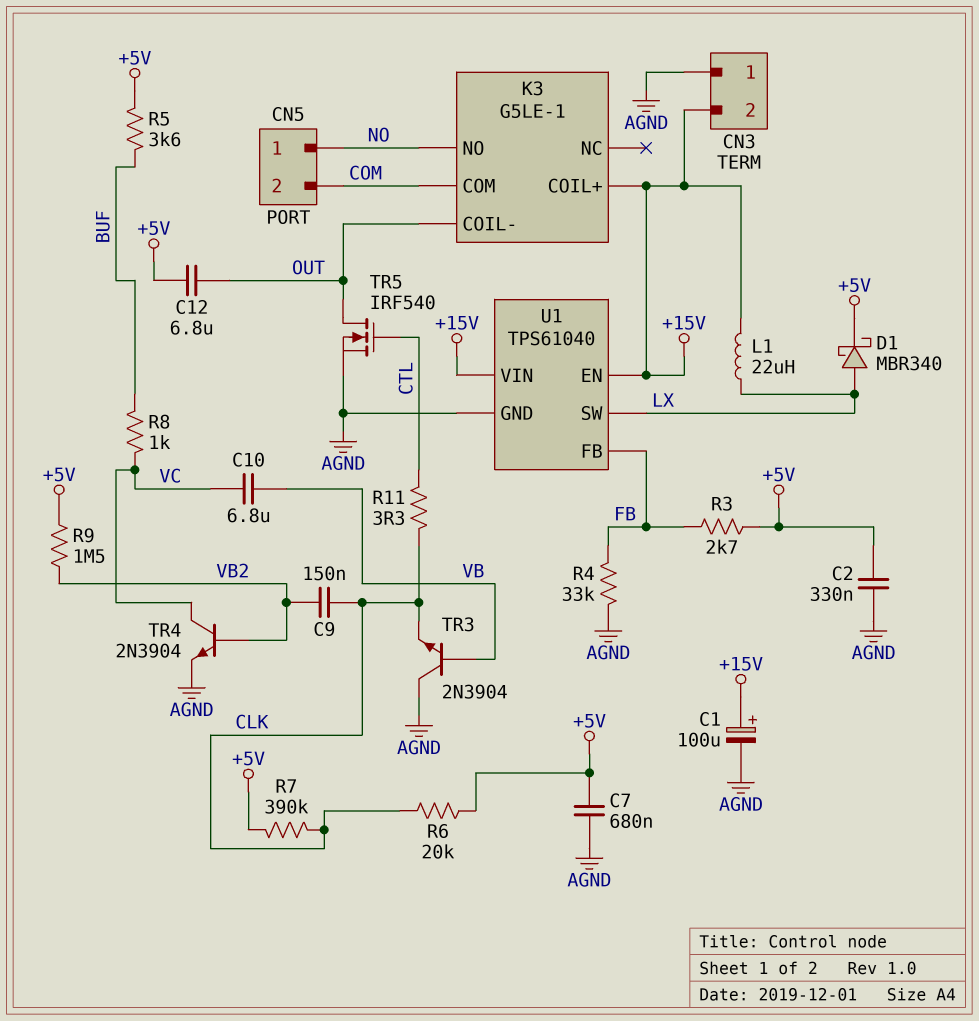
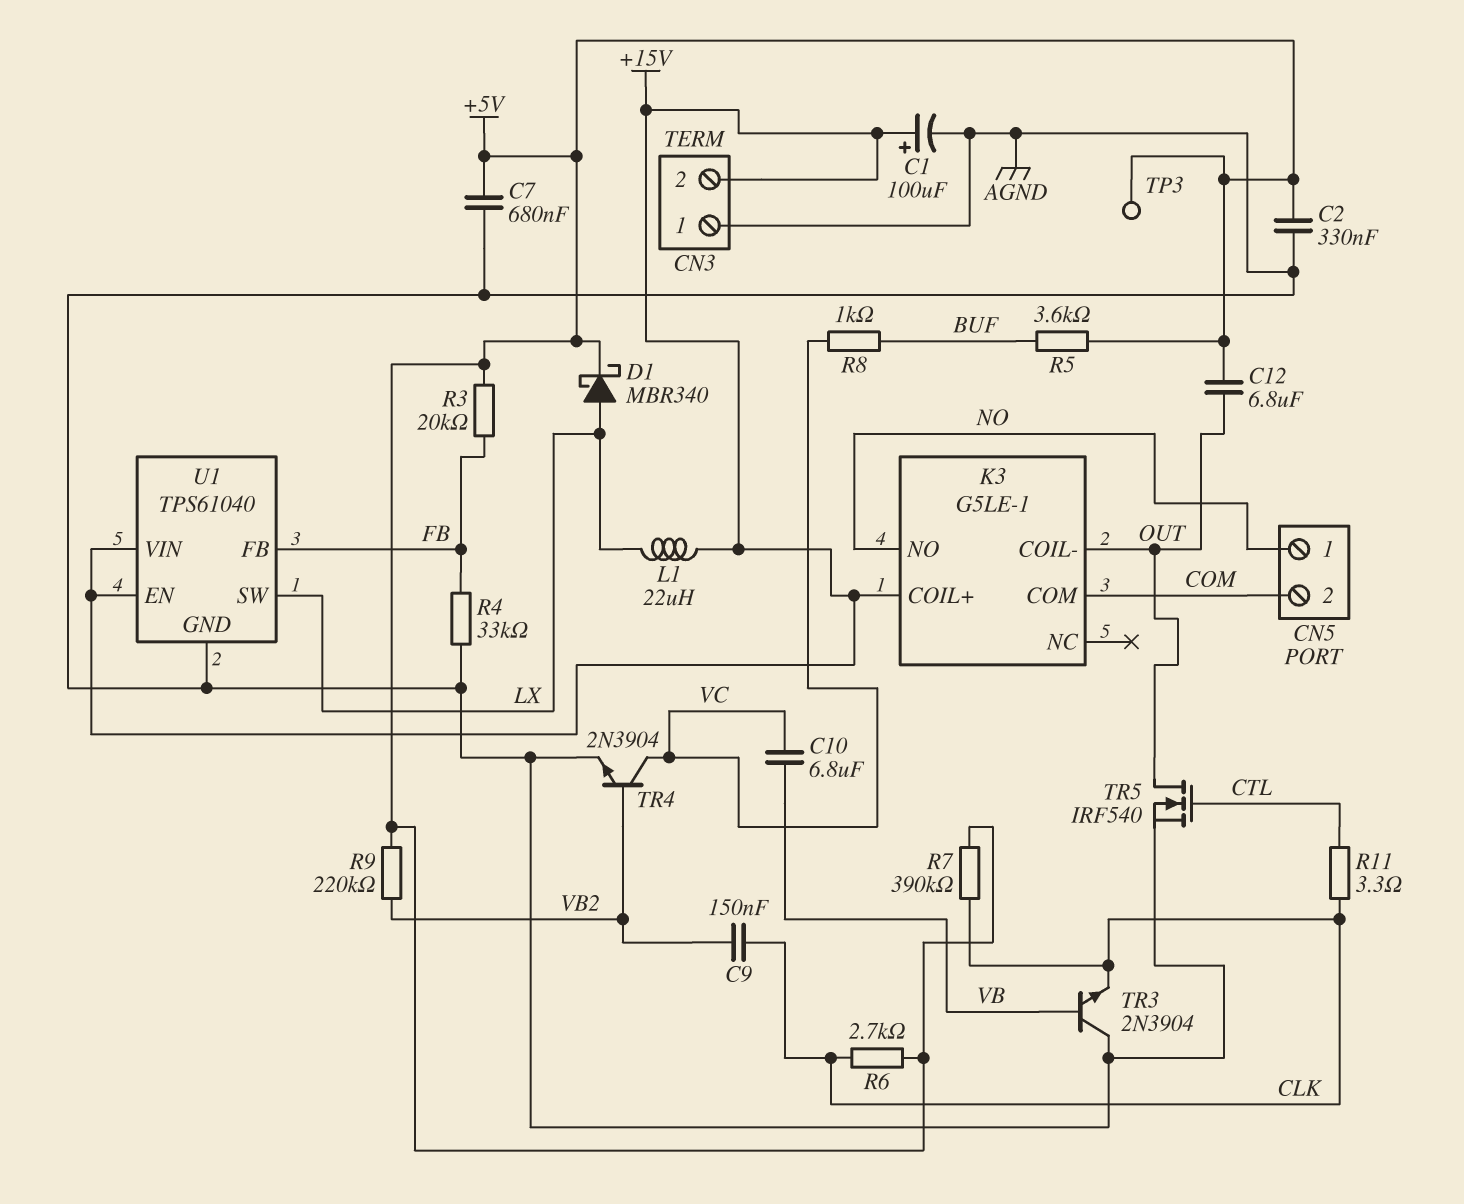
R3: 2.7k (+5V, FB) -> 20k (+5V, FB)
R6: 20k (+5V, CLK) -> 2.7k (+5V, CLK)
R9: 1.5M (+5V, VB2) -> 220k (+5V, VB2)
TP3: none -> test point (+5V)

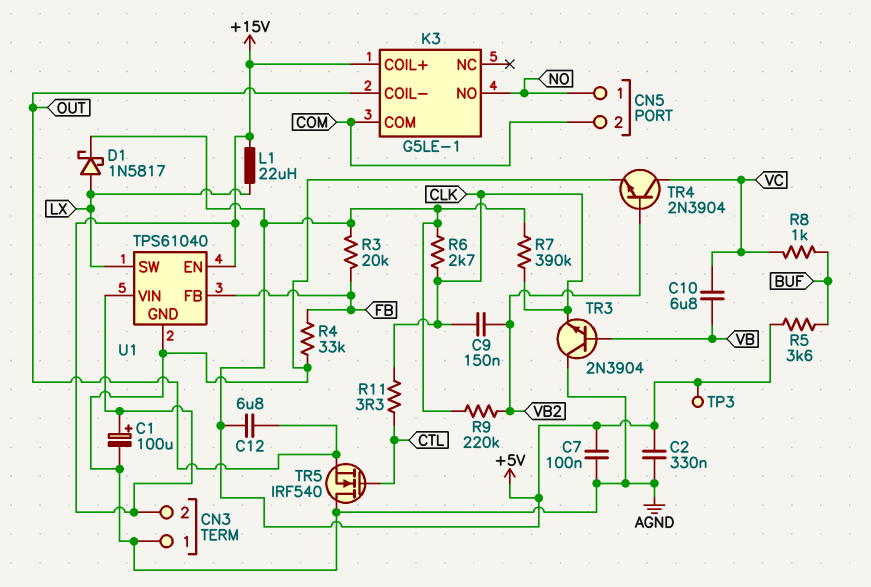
C7: 680nF (+5V, AGND) -> 100nF (+5V, AGND)
D1: schottky MBR340 (A LX, K +5V) -> schottky 1N5817 (A LX, K +5V)
TR5: NMOS IRF540 (G CTL, D OUT, S AGND) -> NMOS IRF540 (G CTL, D AGND, S OUT)

